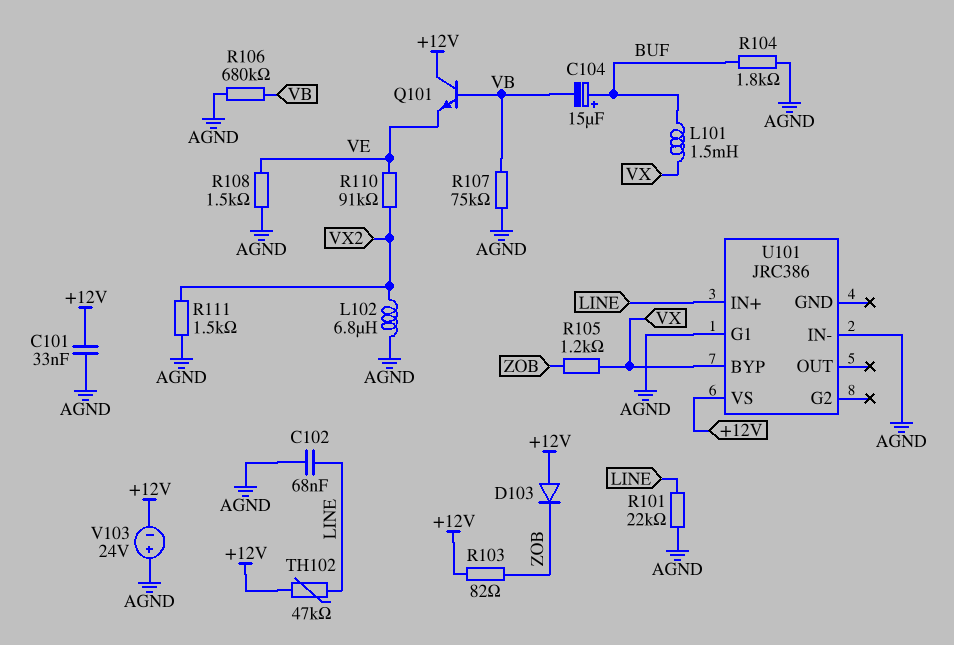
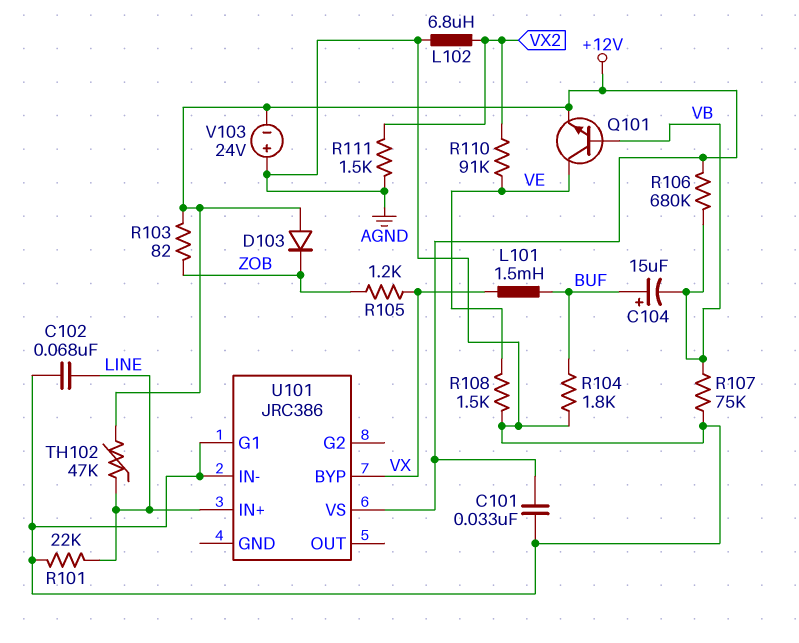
Q101: NPN (B VB, C +12V, E VE) -> NPN (B VB, C VE, E +12V)
R106: 680k (AGND, VB) -> 680k (+12V, VB)

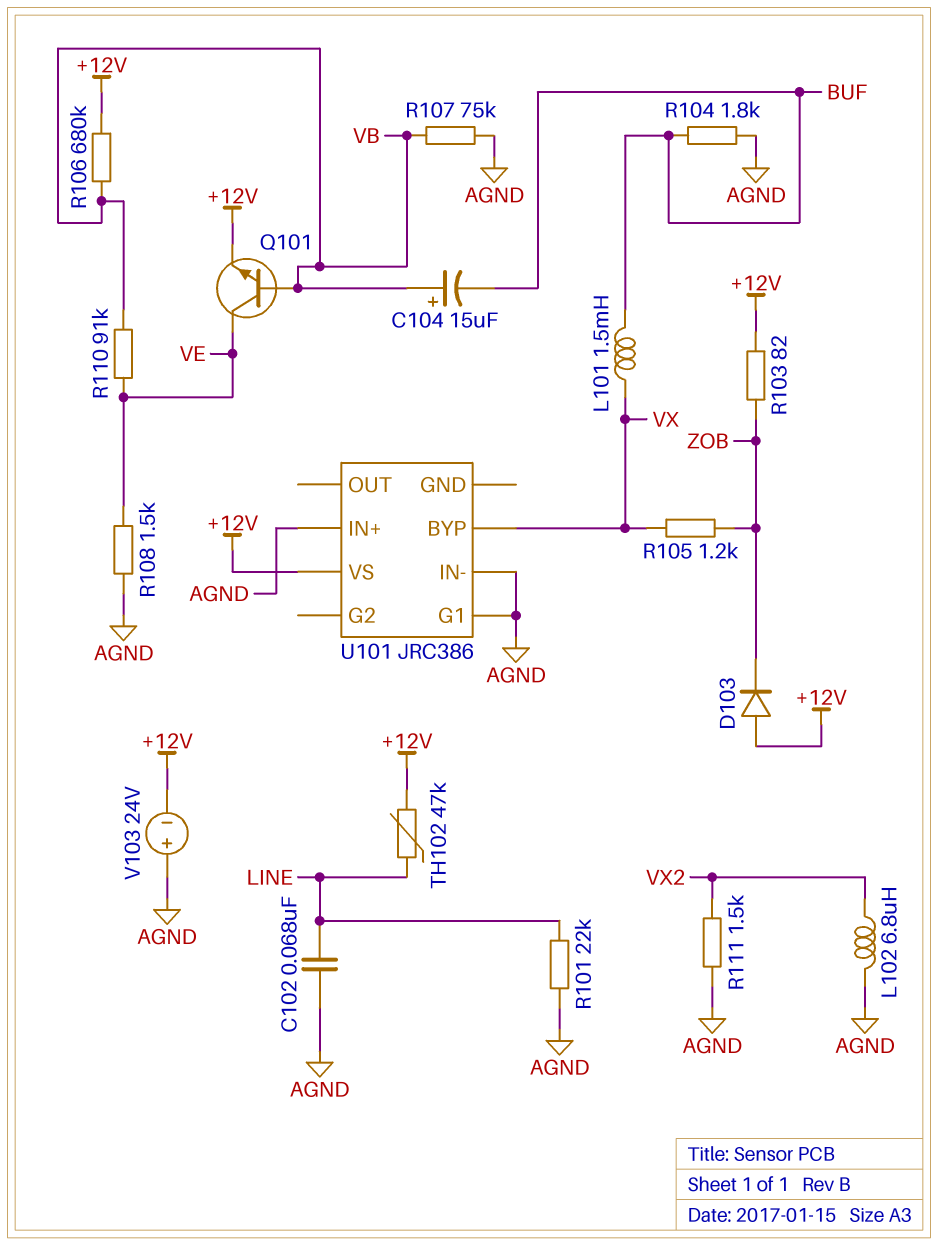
C101: 33nF (+12V, AGND) -> none
C104: 15uF (plus BUF, minus VB) -> 15uF (plus VB, minus BUF)
R110: 91k (VE, VX2) -> 91k (VB, VE)
U101 pin IN+: LINE -> AGND

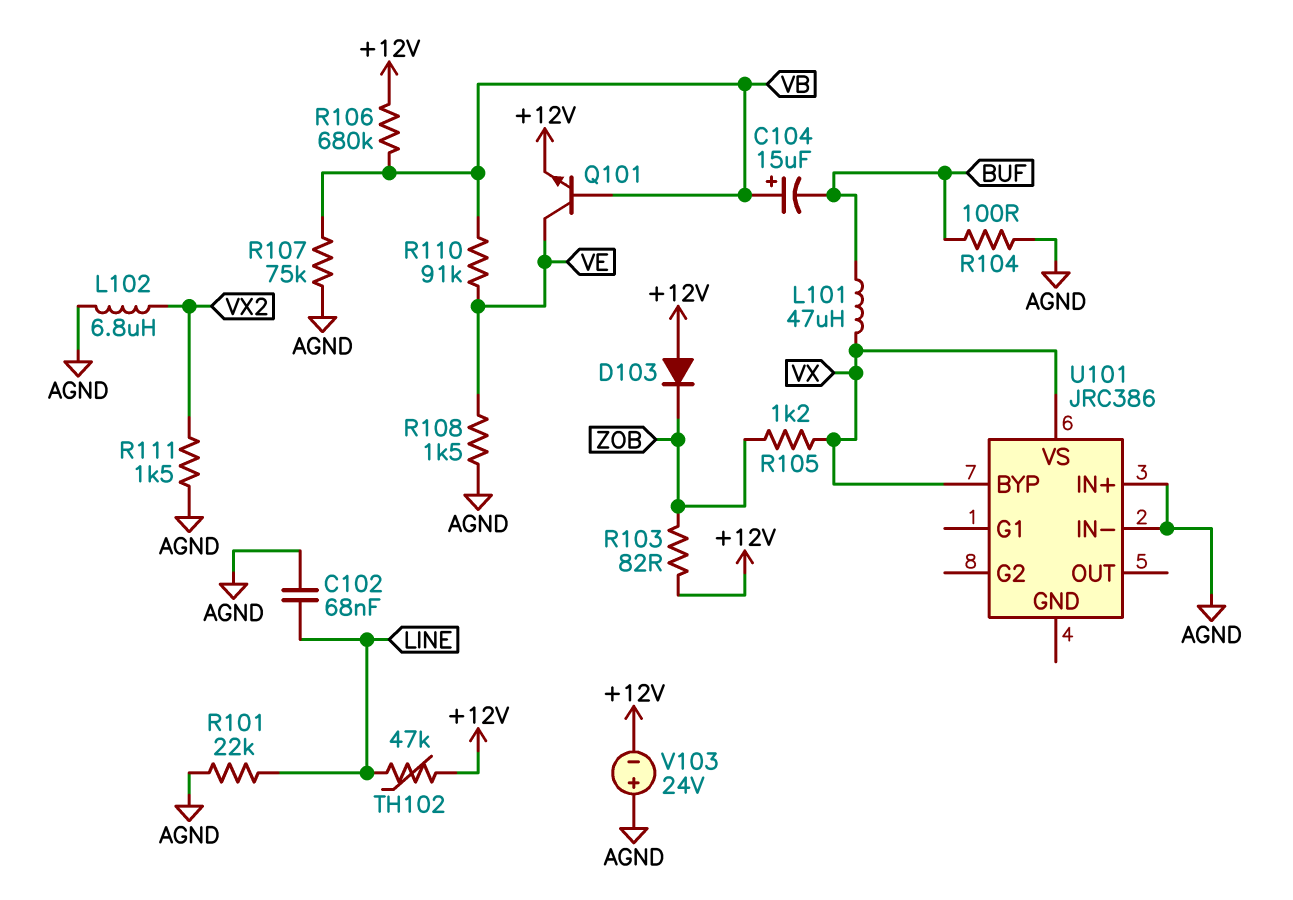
L101: 1.5mH (BUF, VX) -> 47uH (BUF, VX)
R104: 1.8k (AGND, BUF) -> 100 (AGND, BUF)
U101 pin G1: AGND -> none
U101 pin VS: +12V -> VX

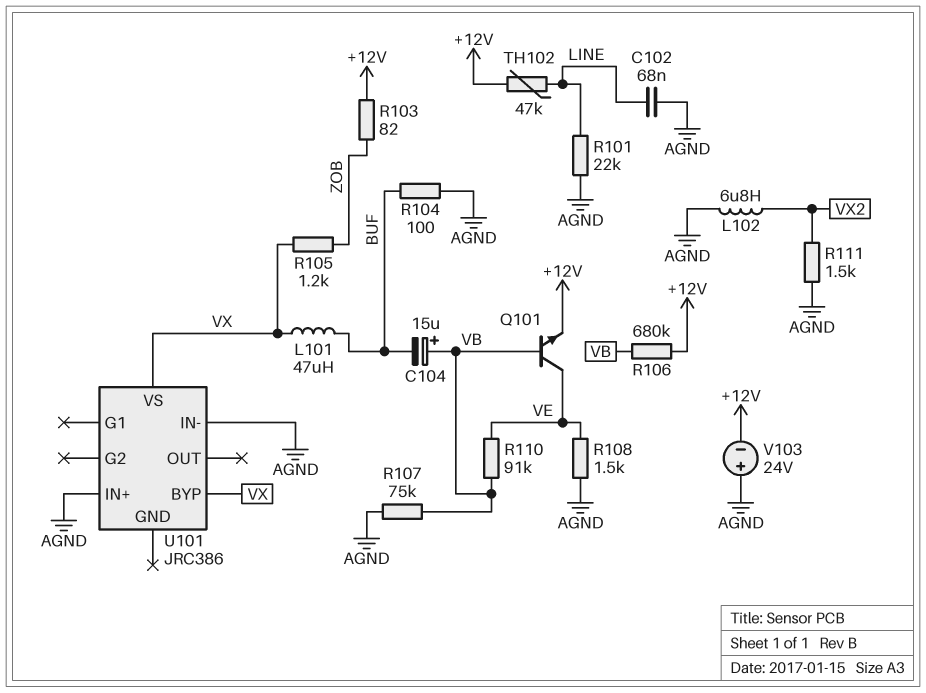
D103: diode (A +12V, K ZOB) -> none

